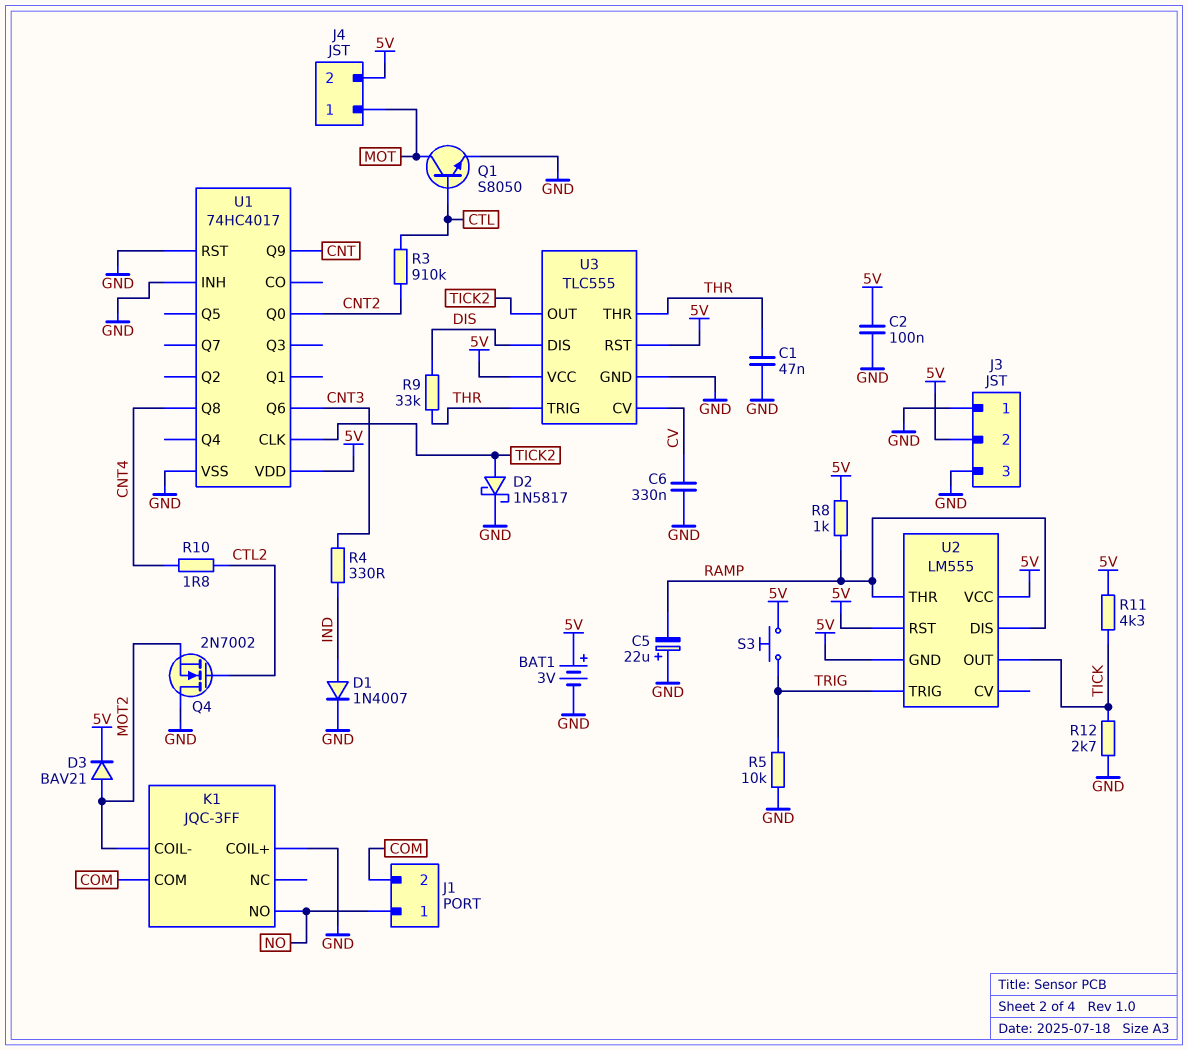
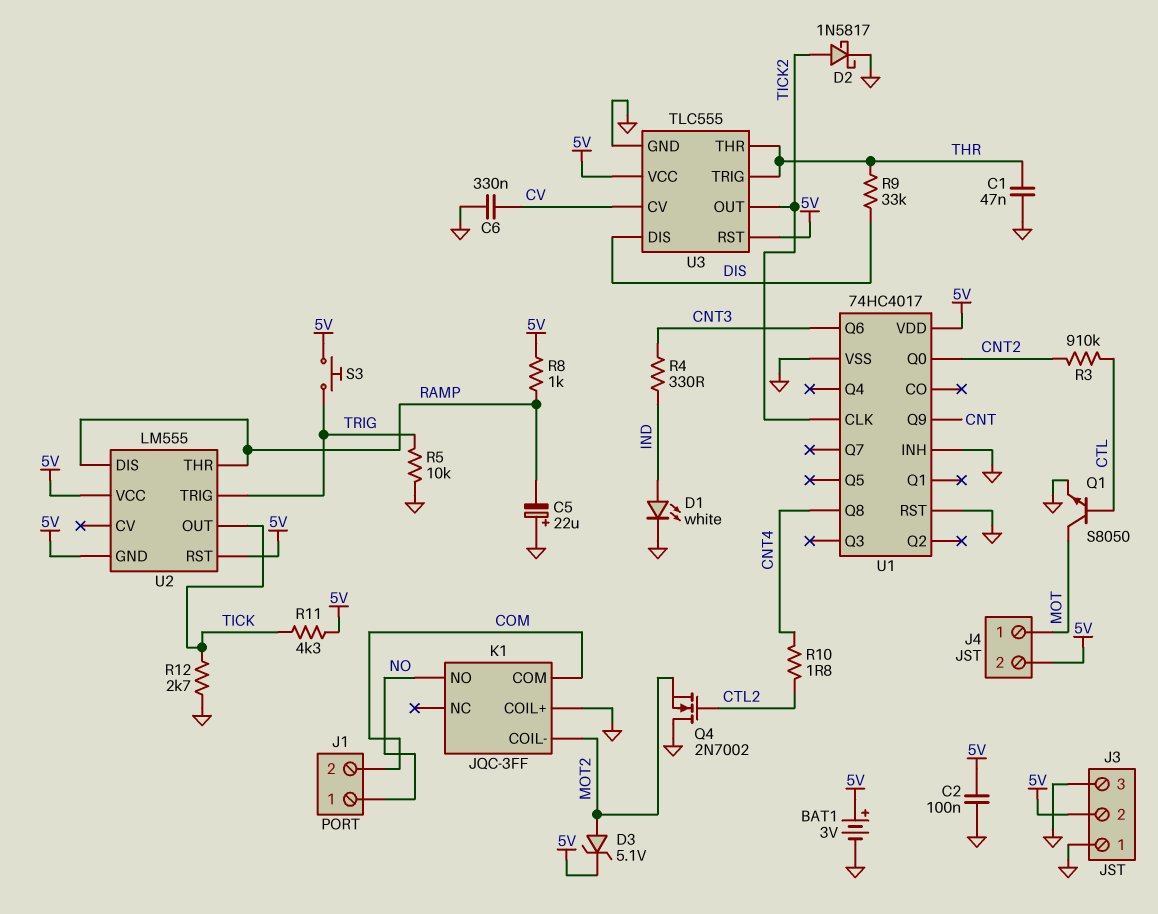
D1: diode 1N4007 (A IND, K GND) -> LED white (A IND, K GND)
D3: diode BAV21 (A MOT2, K 5V) -> zener 5.1V (A MOT2, K 5V)

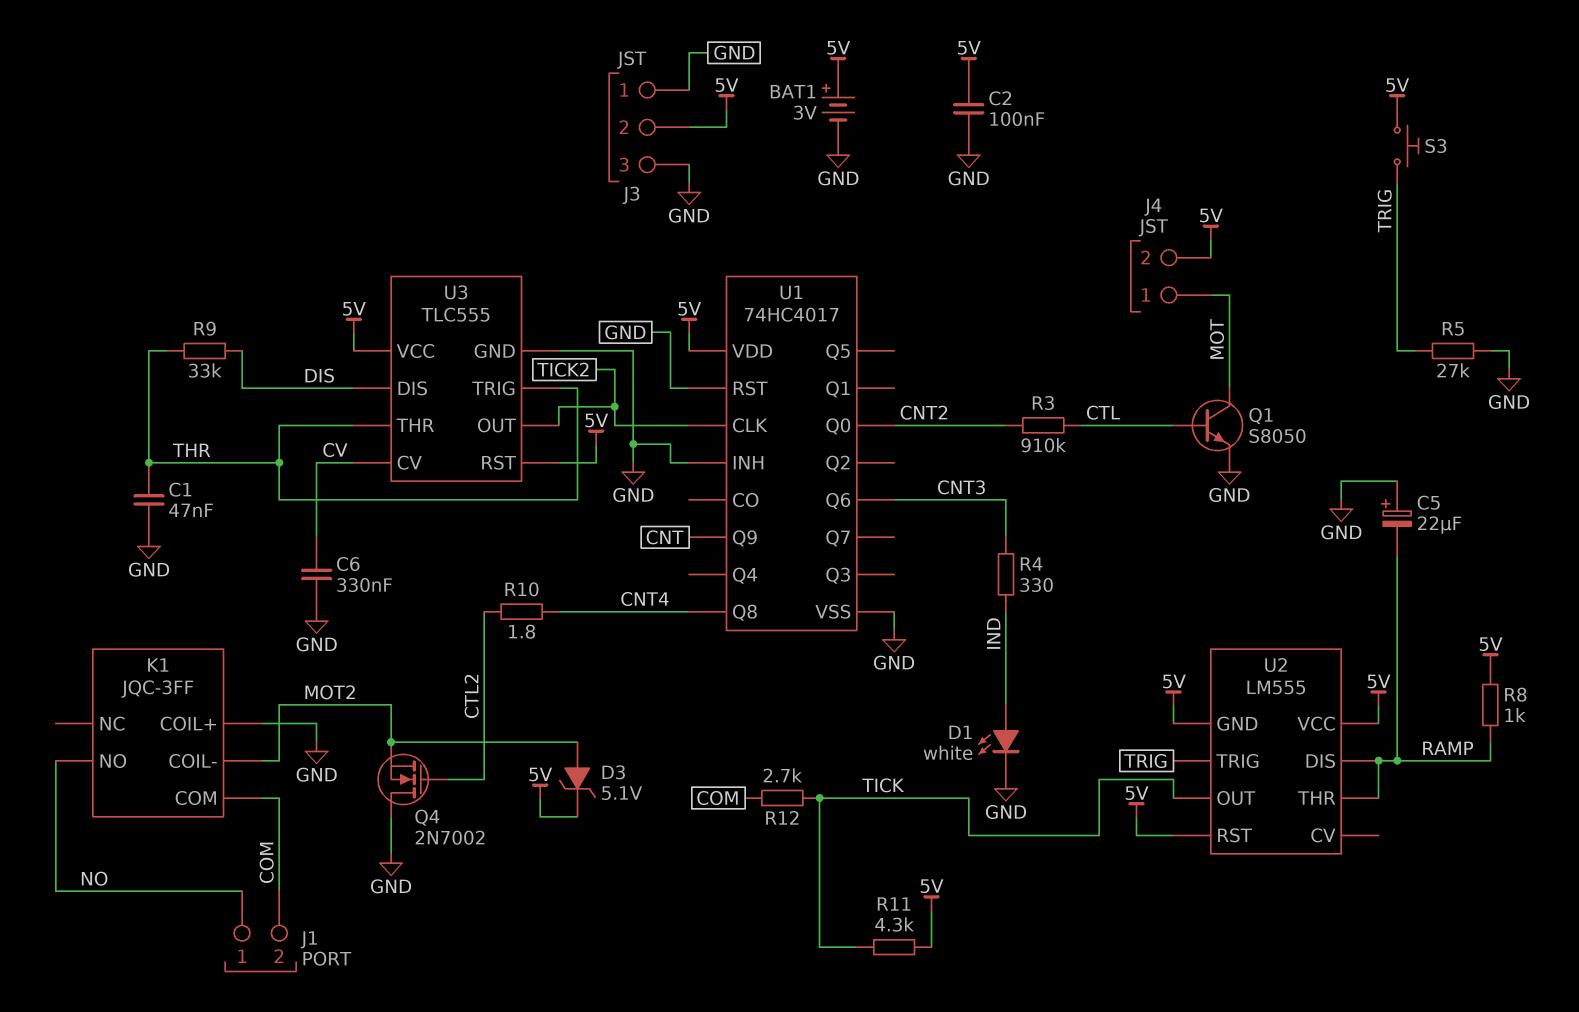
D2: schottky 1N5817 (A TICK2, K GND) -> none
R5: 10k (GND, TRIG) -> 27k (GND, TRIG)
R12: 2.7k (GND, TICK) -> 2.7k (COM, TICK)

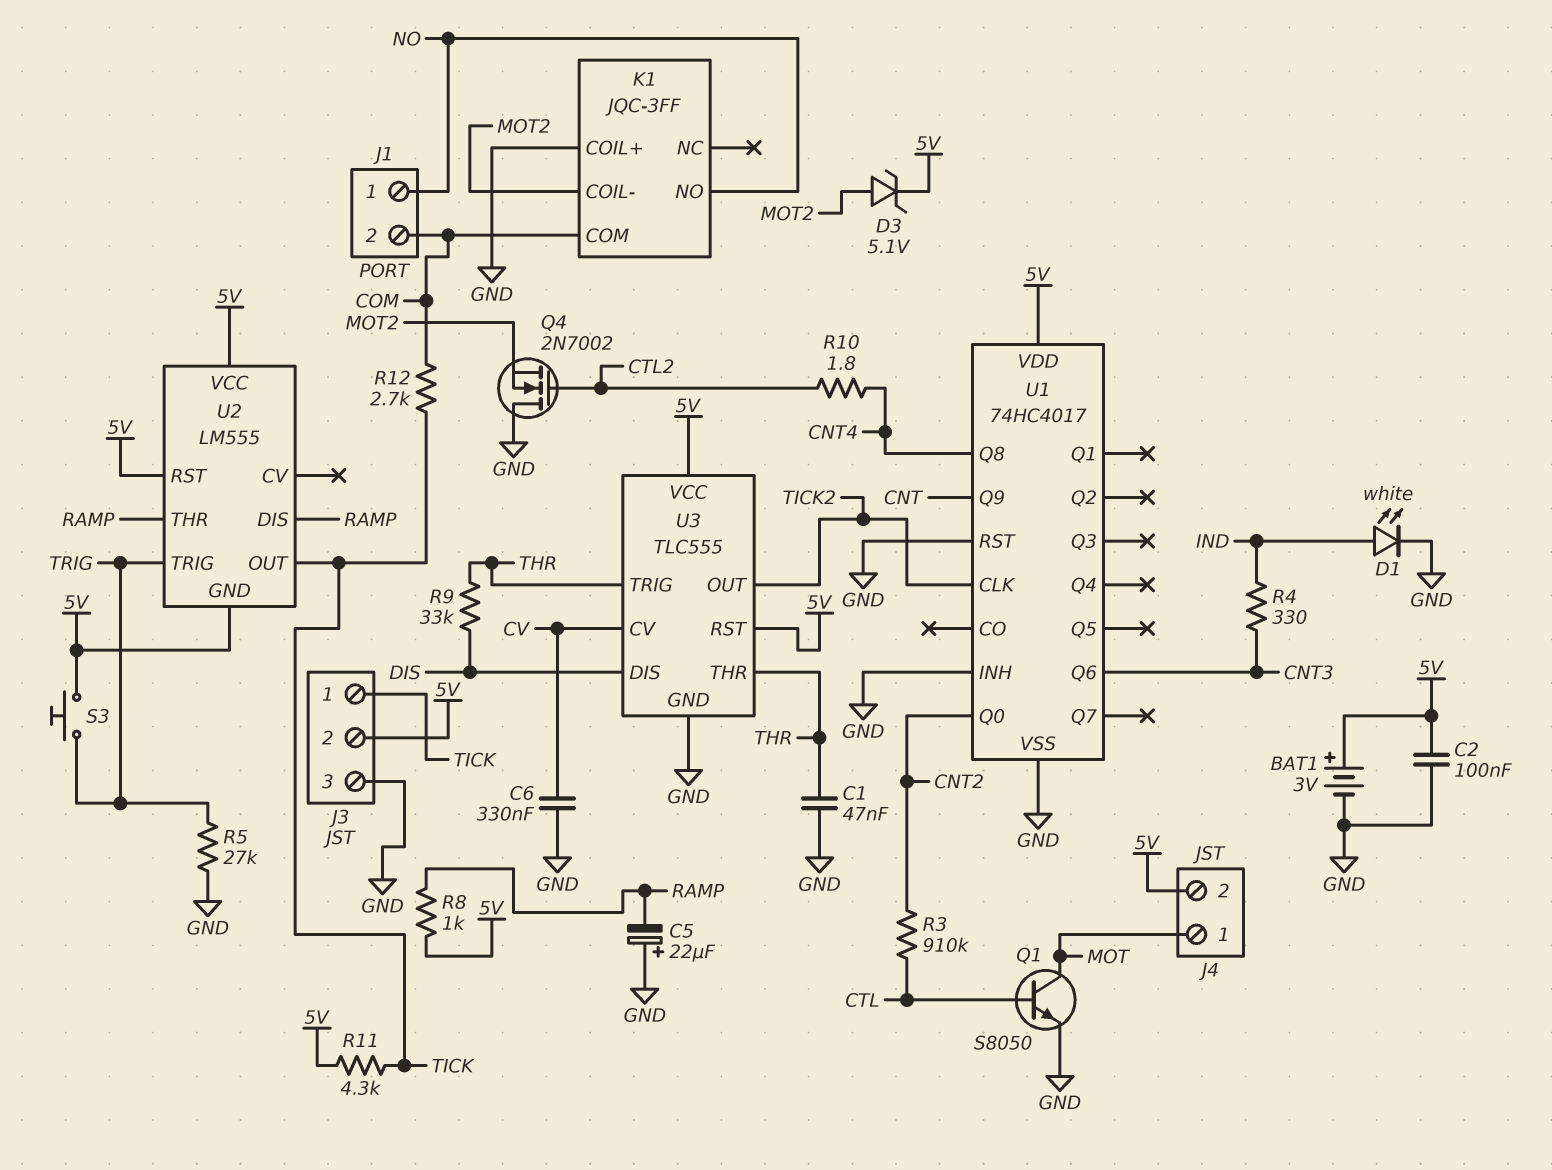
J3 pin 1: GND -> TICK

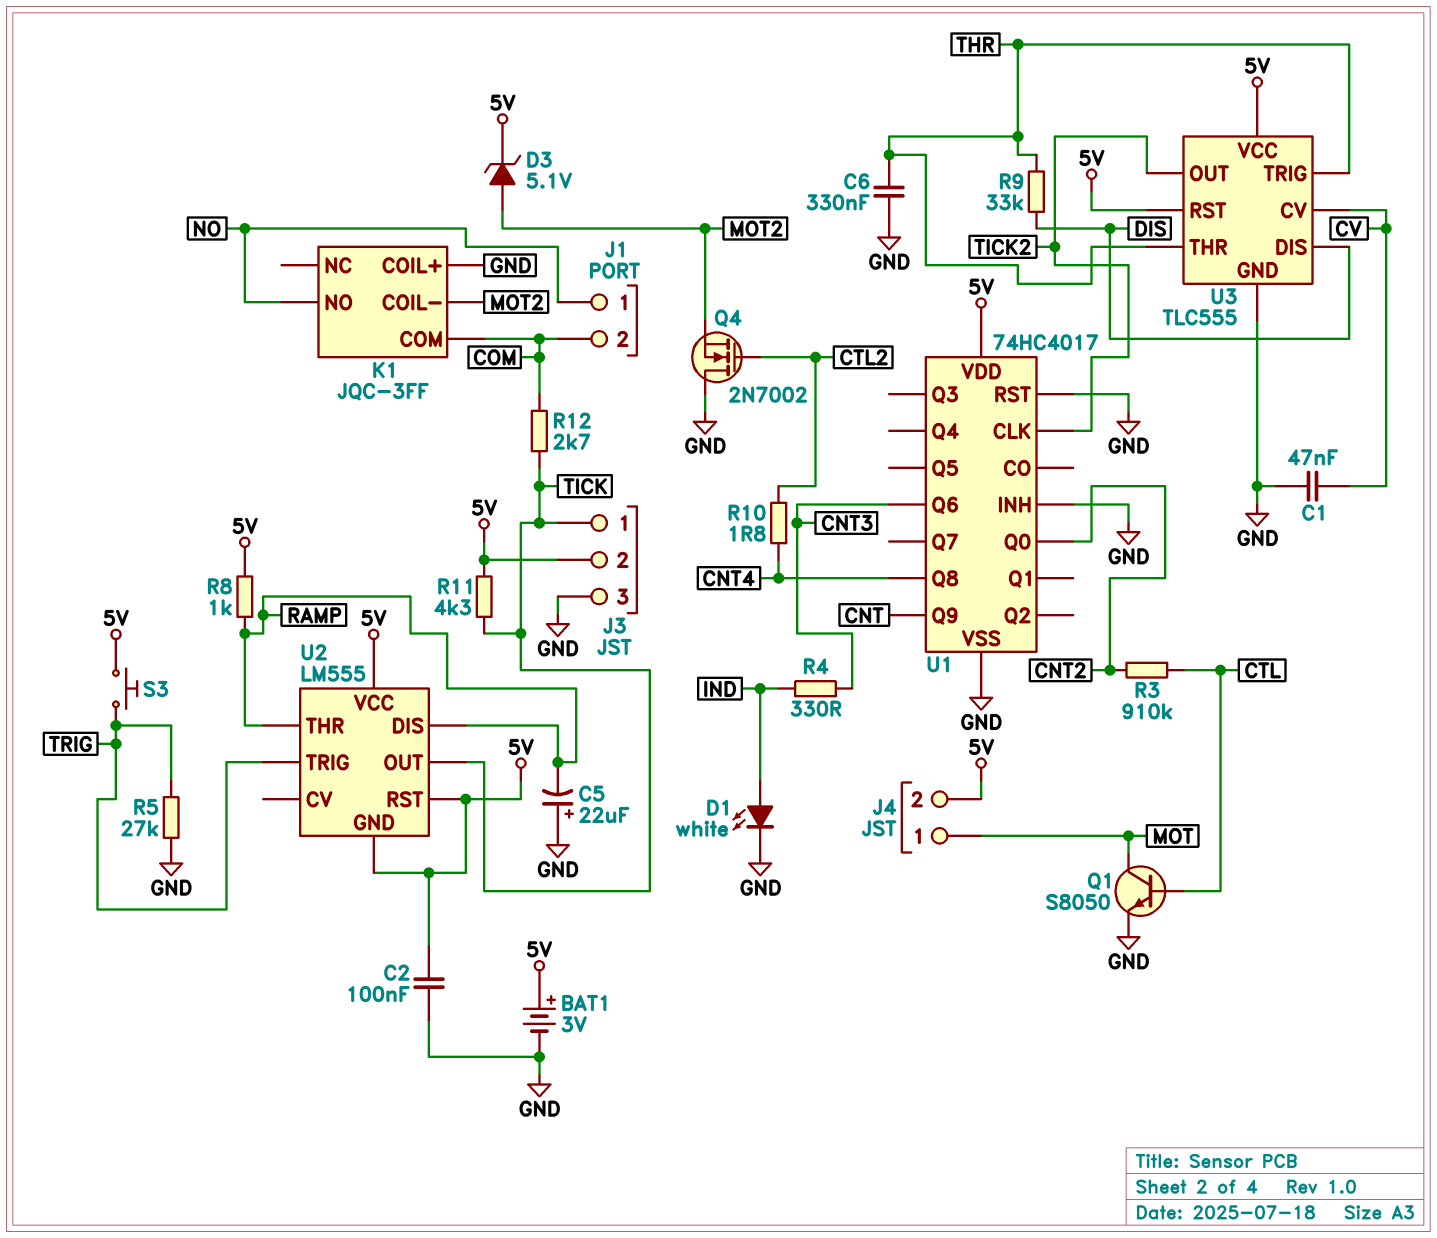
C1: 47nF (GND, THR) -> 47nF (CV, GND)
C6: 330nF (CV, GND) -> 330nF (GND, THR)

